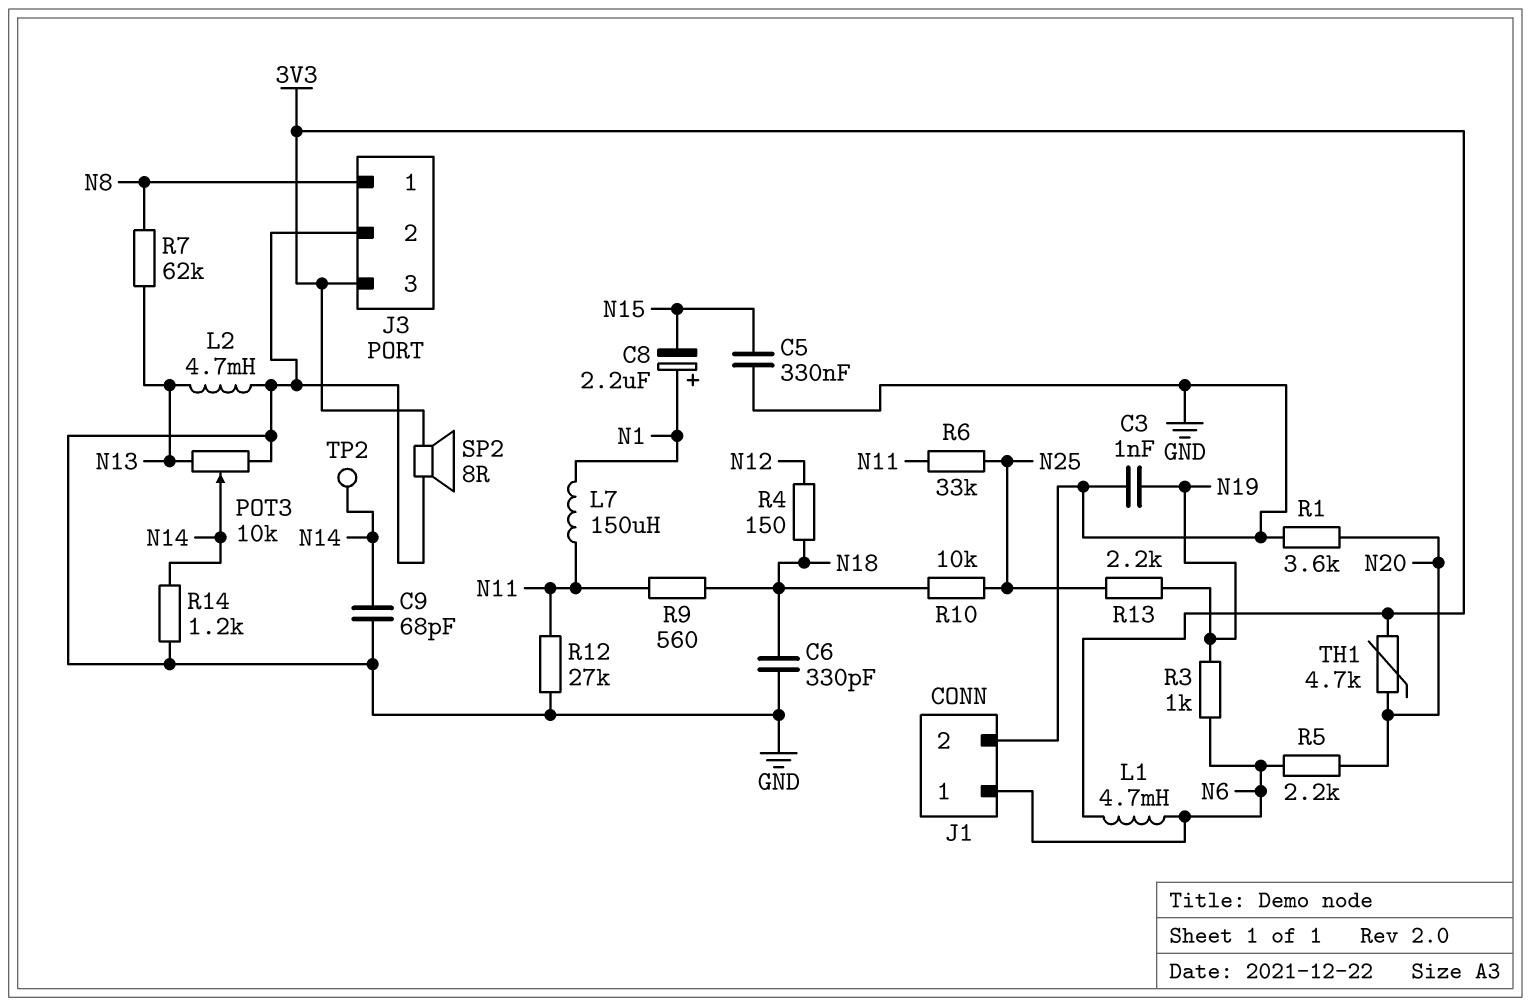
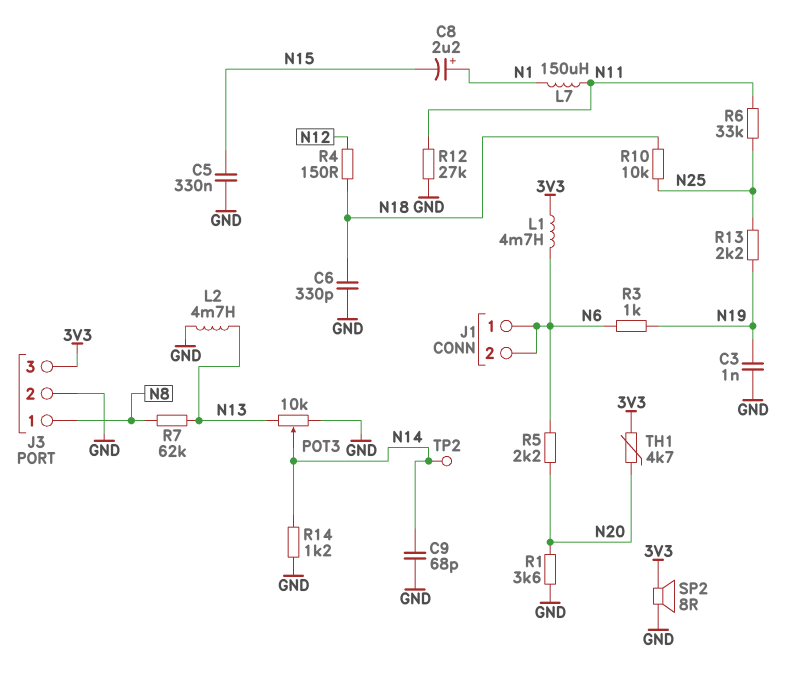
J1 pin 2: GND -> N6
R9: 560 (N11, N18) -> none

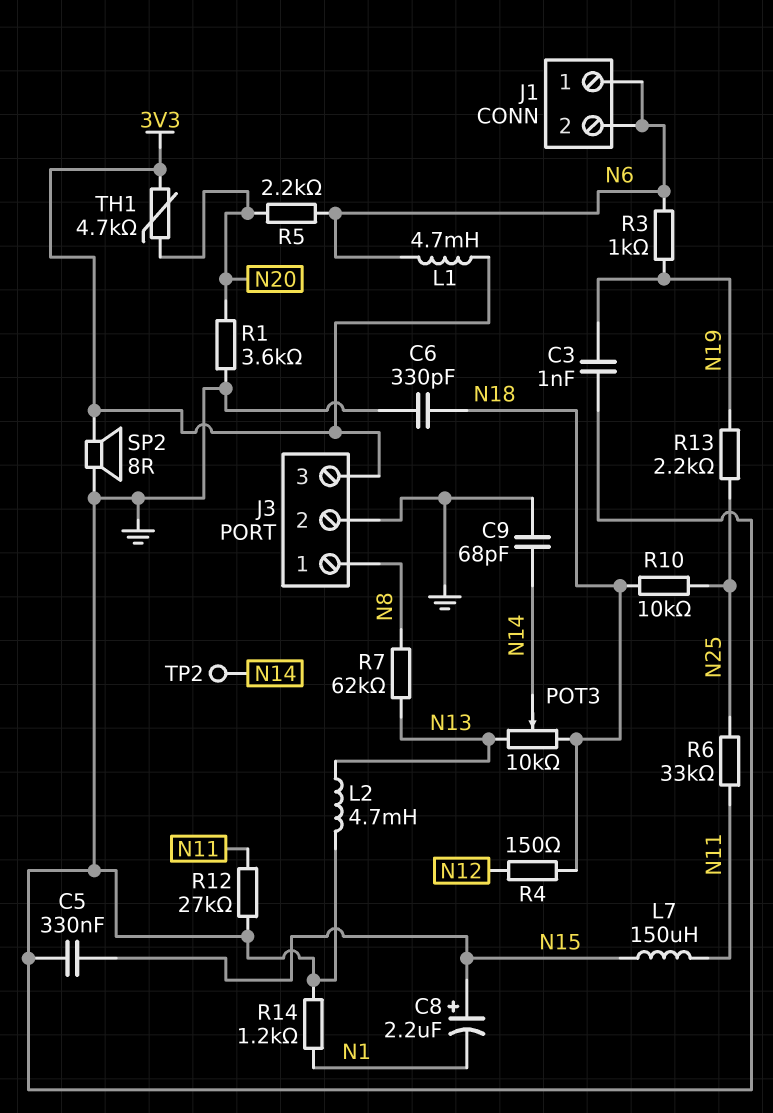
C8: 2.2uF (plus N1, minus N15) -> 2.2uF (plus N15, minus N1)
L7: 150uH (N1, N11) -> 150uH (N11, N15)
POT3: 10k (GND, N13, wiper N14) -> 10k (N13, N18, wiper N14)
R14: 1.2k (GND, N14) -> 1.2k (GND, N1)

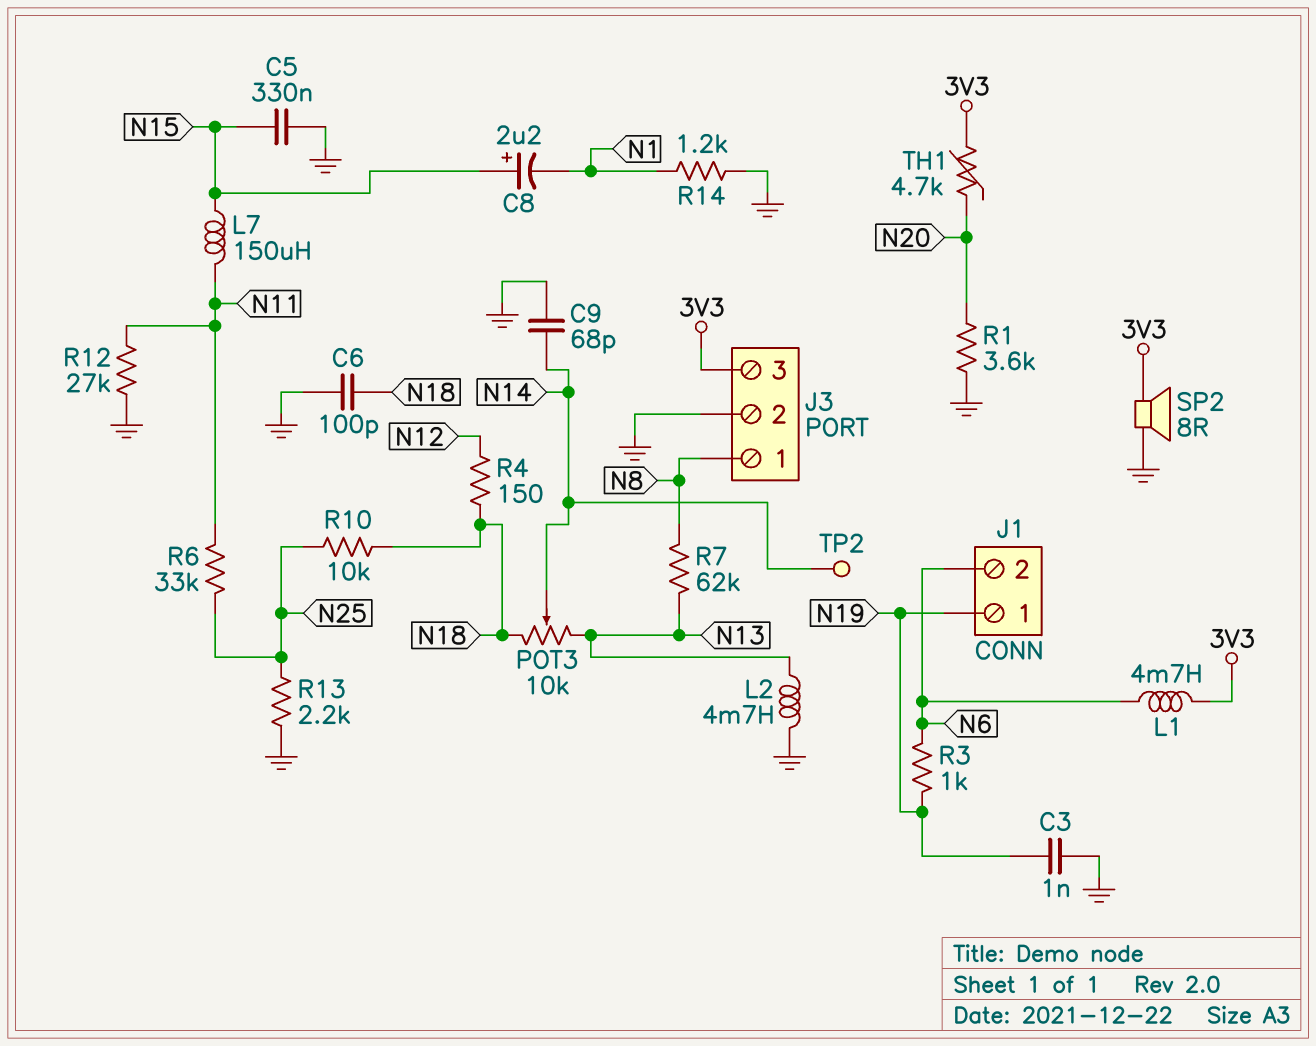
C6: 330pF (GND, N18) -> 100pF (GND, N18)
J1 pin 1: N6 -> N19
R5: 2.2k (N6, N20) -> none
R13: 2.2k (N19, N25) -> 2.2k (GND, N25)

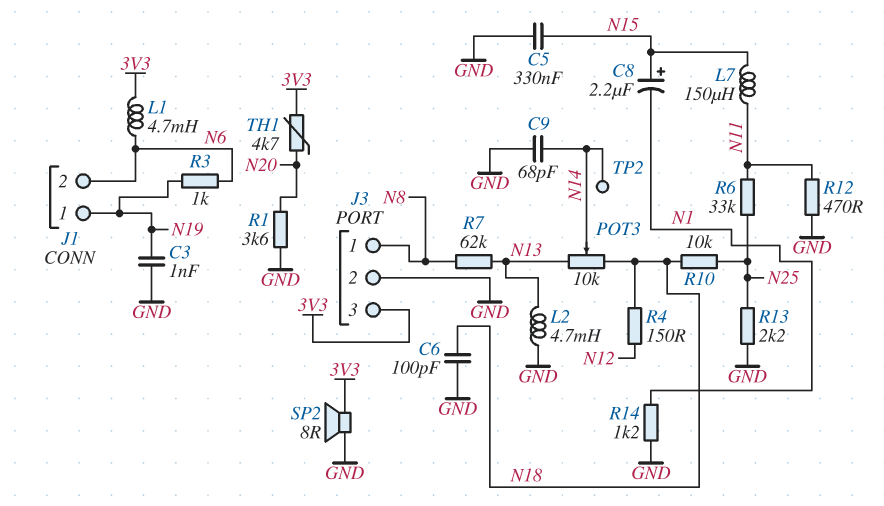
R12: 27k (GND, N11) -> 470 (GND, N11)

